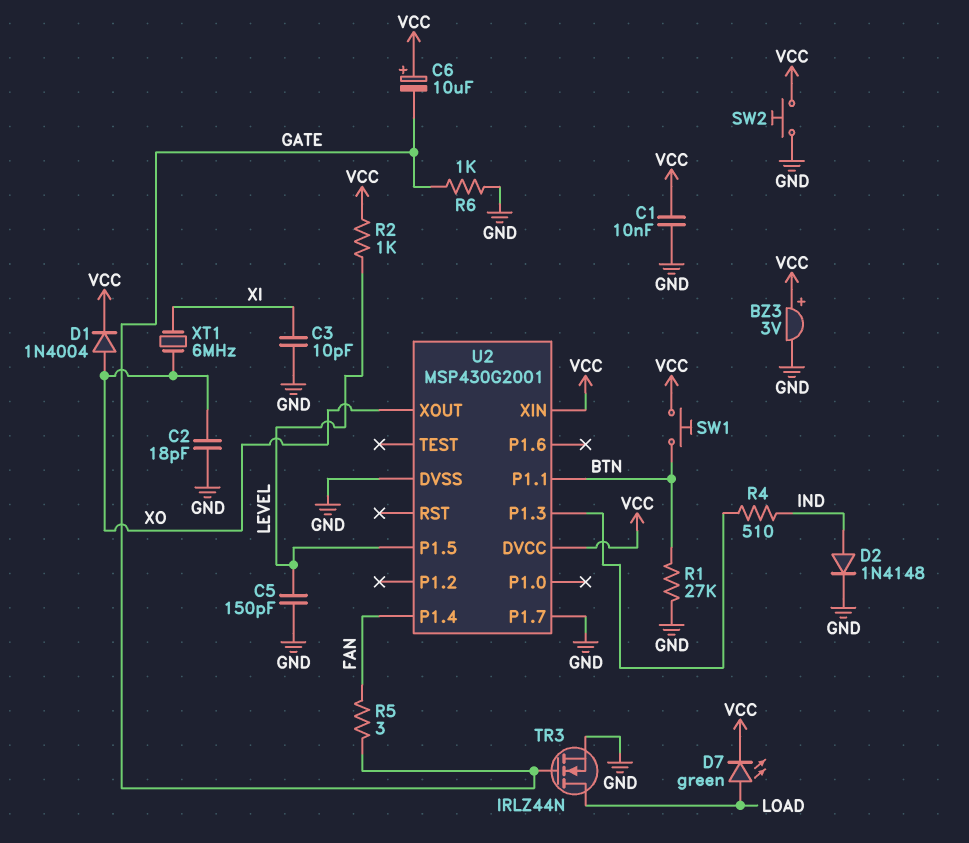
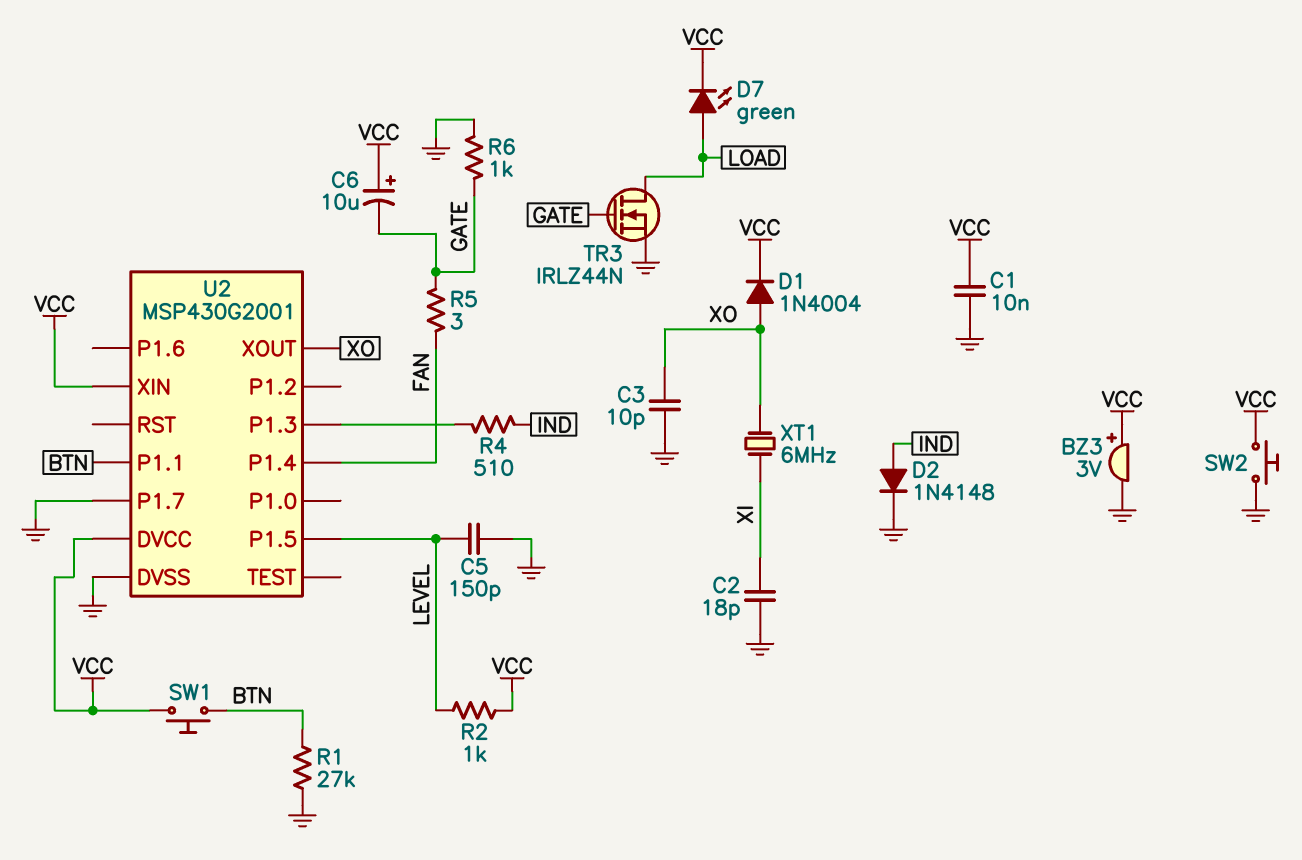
C2: 18pF (GND, XO) -> 18pF (GND, XI)
C3: 10pF (GND, XI) -> 10pF (GND, XO)

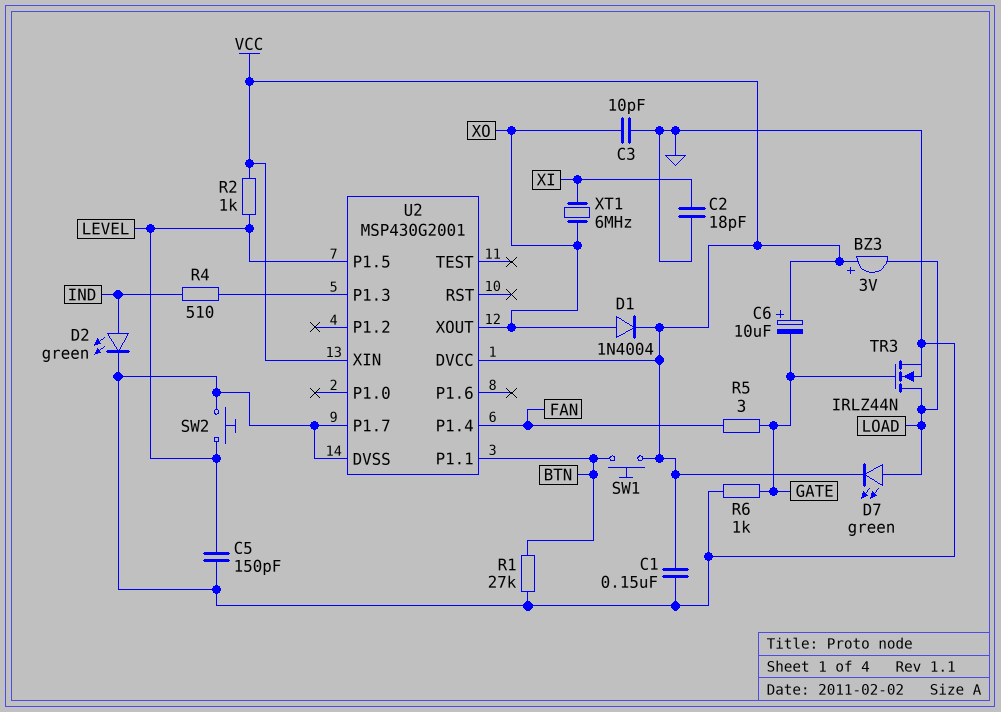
BZ3: buzzer 3V (plus VCC, minus GND) -> buzzer 3V (plus VCC, minus LOAD)
C1: 10nF (GND, VCC) -> 150nF (GND, VCC)
D2: diode 1N4148 (A IND, K GND) -> LED green (A IND, K GND)
SW2: button (GND, VCC) -> button (GND, LEVEL)

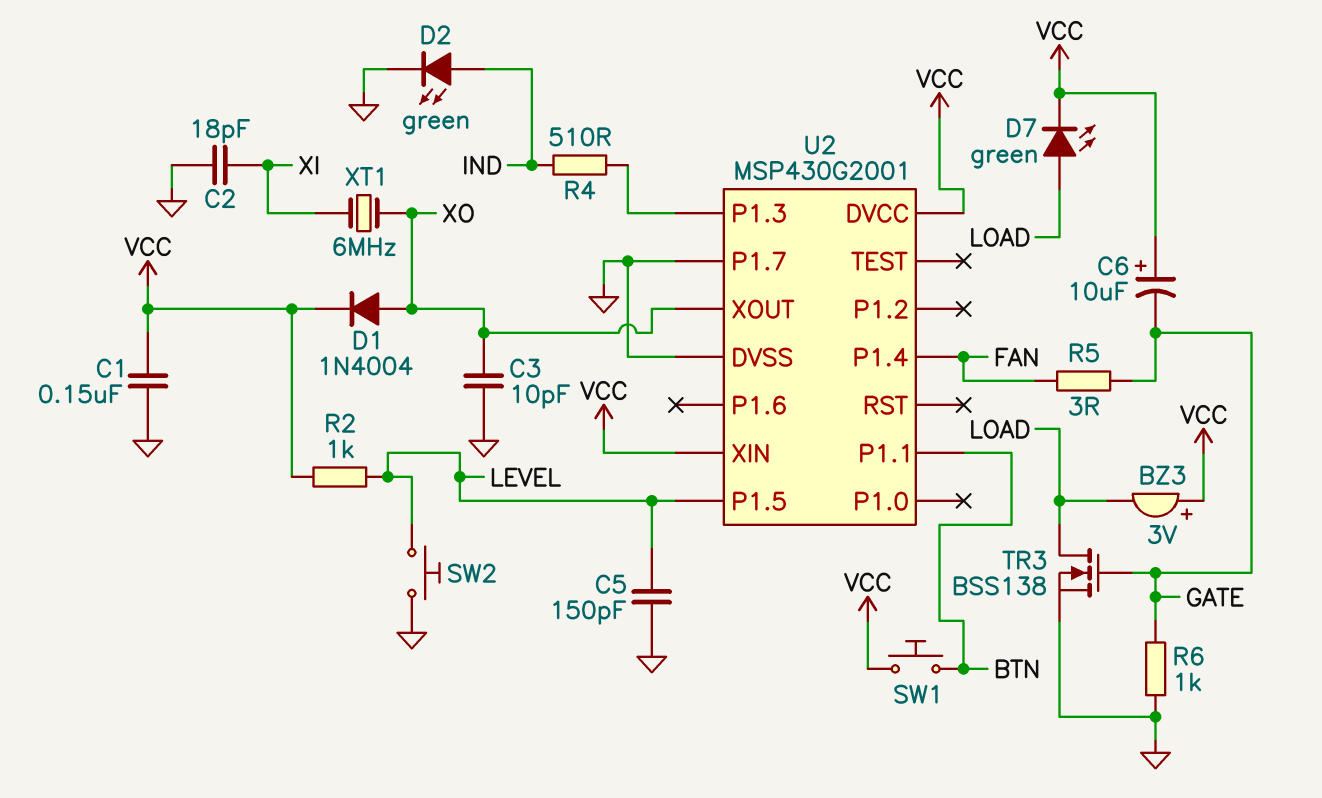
R1: 27k (BTN, GND) -> none
TR3: NMOS IRLZ44N (G GATE, D LOAD, S GND) -> NMOS BSS138 (G GATE, D LOAD, S GND)

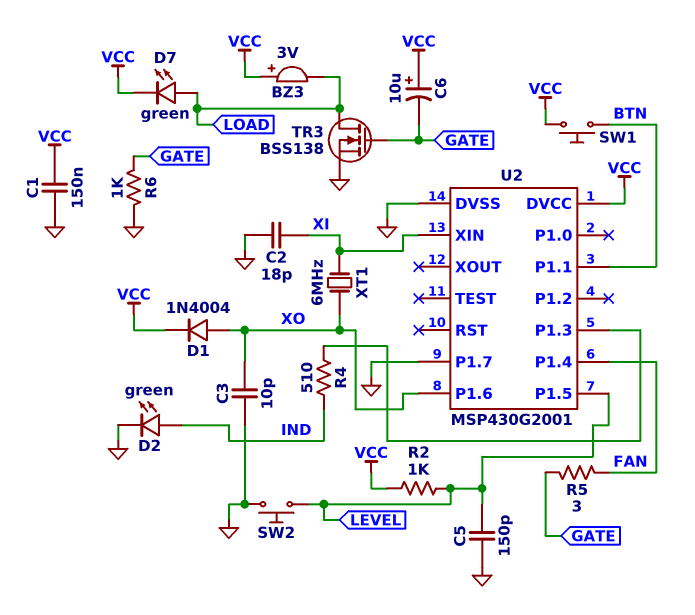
U2 pin P1.6: none -> XO
U2 pin XIN: VCC -> XI
U2 pin XOUT: XO -> none

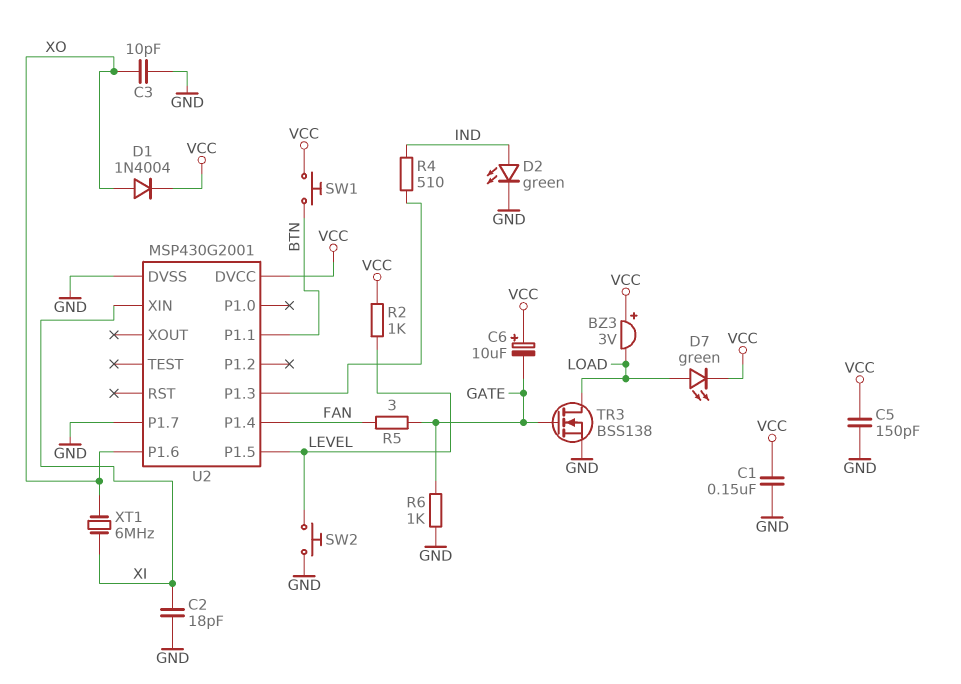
C5: 150pF (GND, LEVEL) -> 150pF (GND, VCC)

